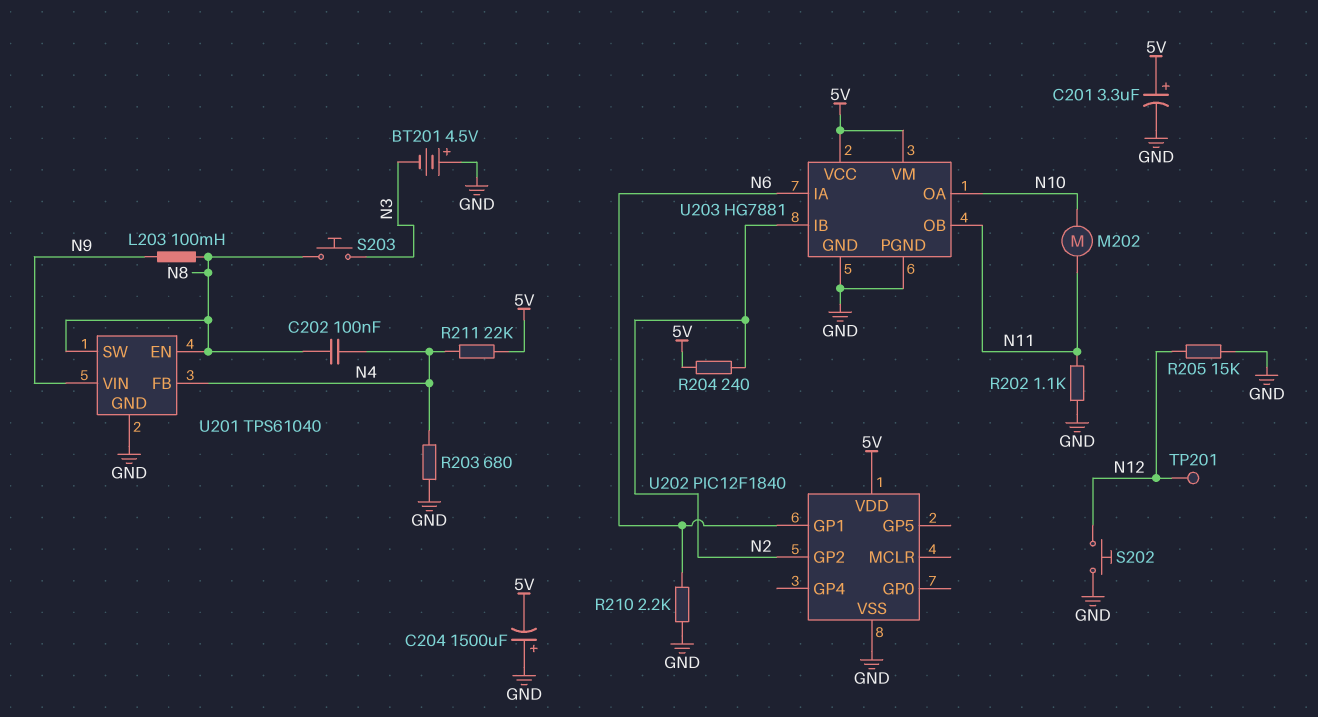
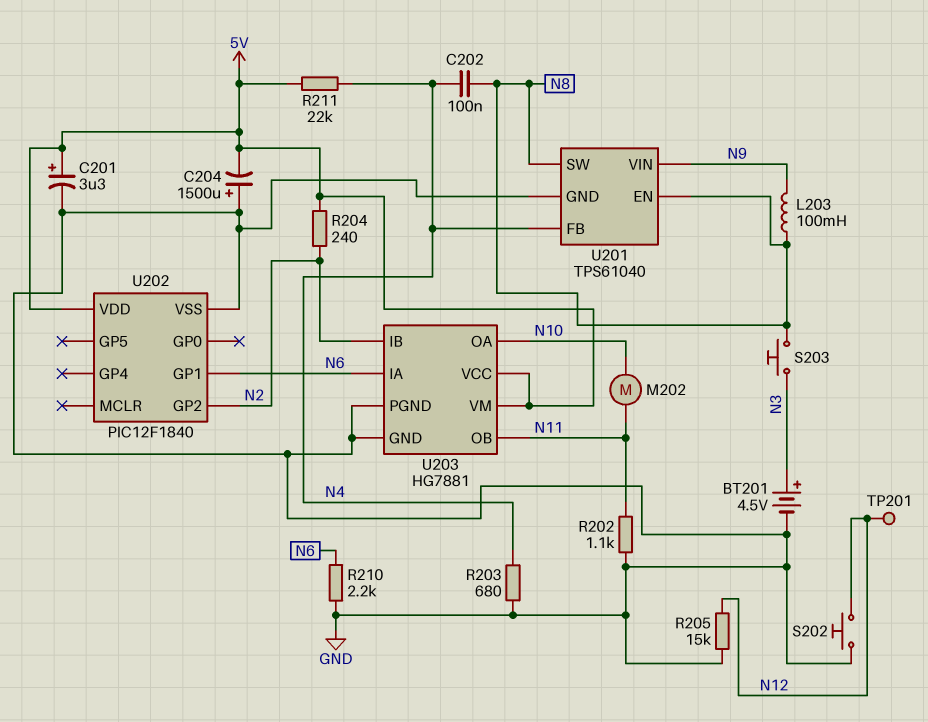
BT201: 4.5V (plus GND, minus N3) -> 4.5V (plus N3, minus GND)

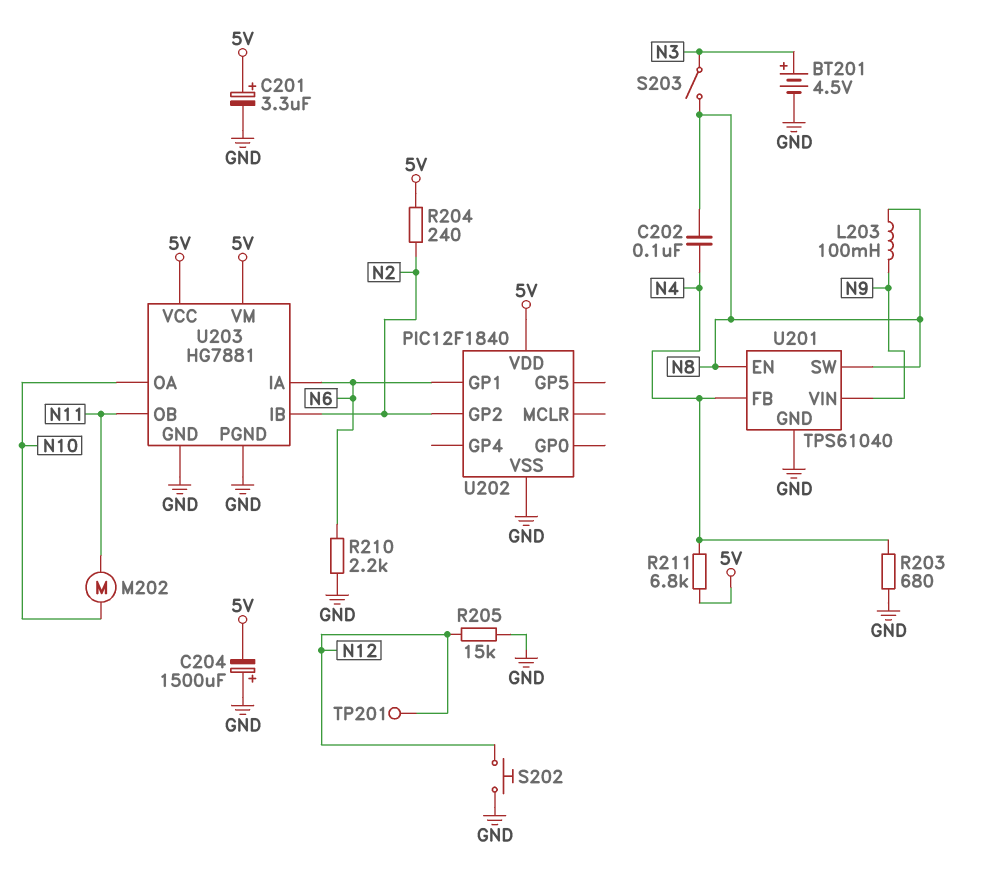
R202: 1.1k (GND, N11) -> none
R211: 22k (5V, N4) -> 6.8k (5V, N4)
S203: button (N3, N8) -> switch (N3, N8)

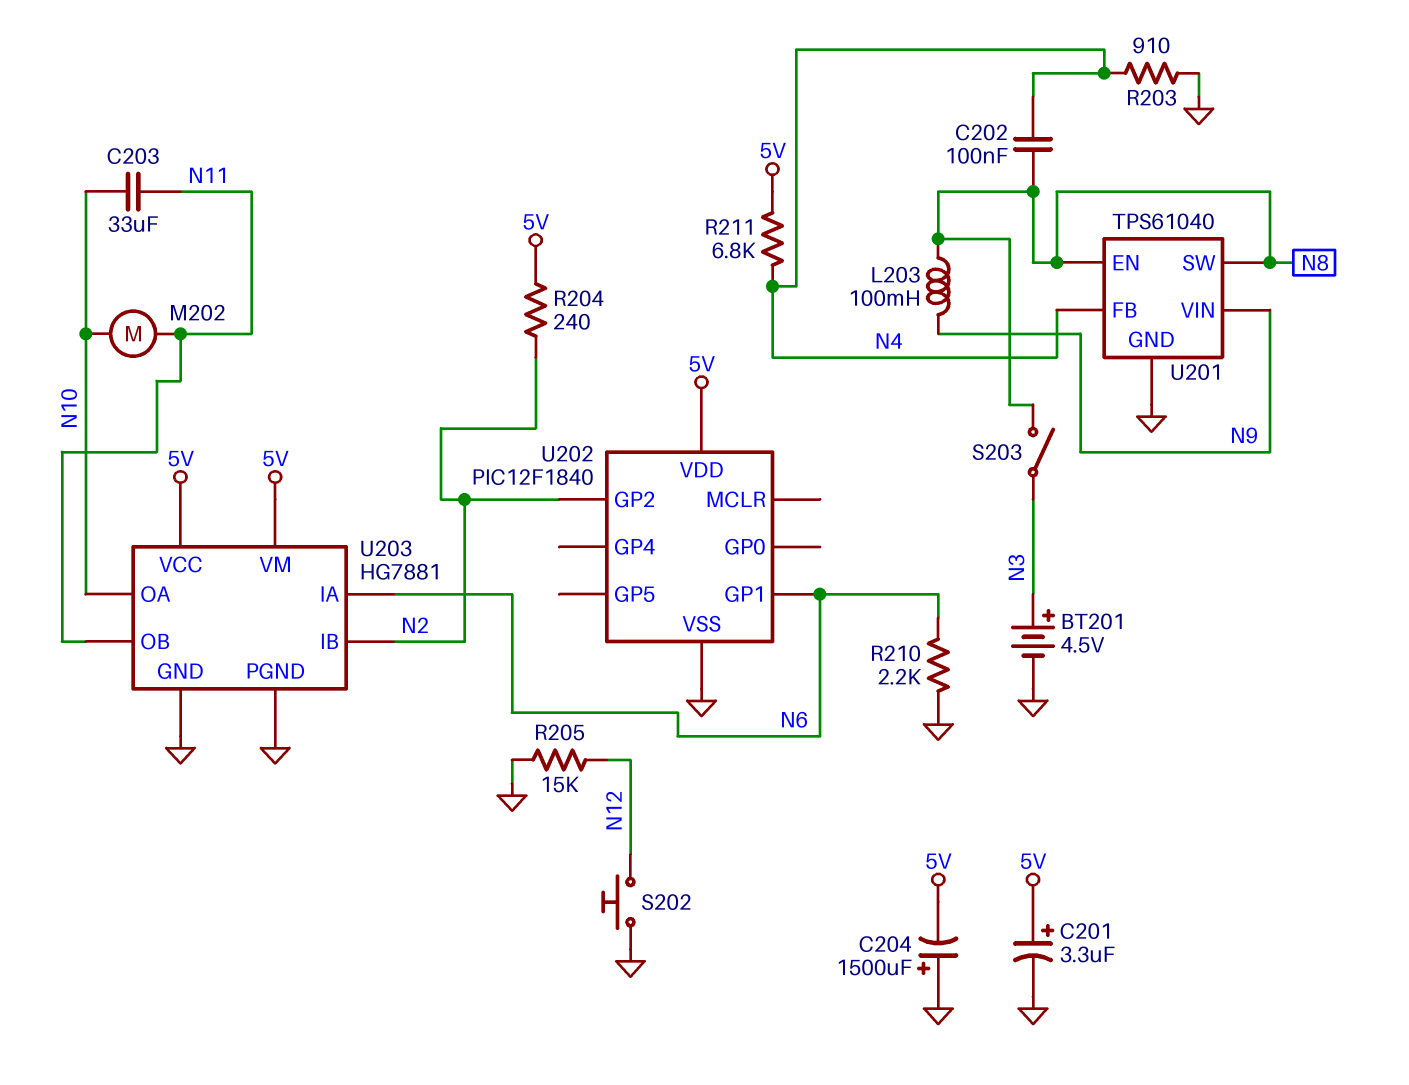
C203: none -> 33uF (N10, N11)
R203: 680 (GND, N4) -> 910 (GND, N4)
TP201: test point (N12) -> none

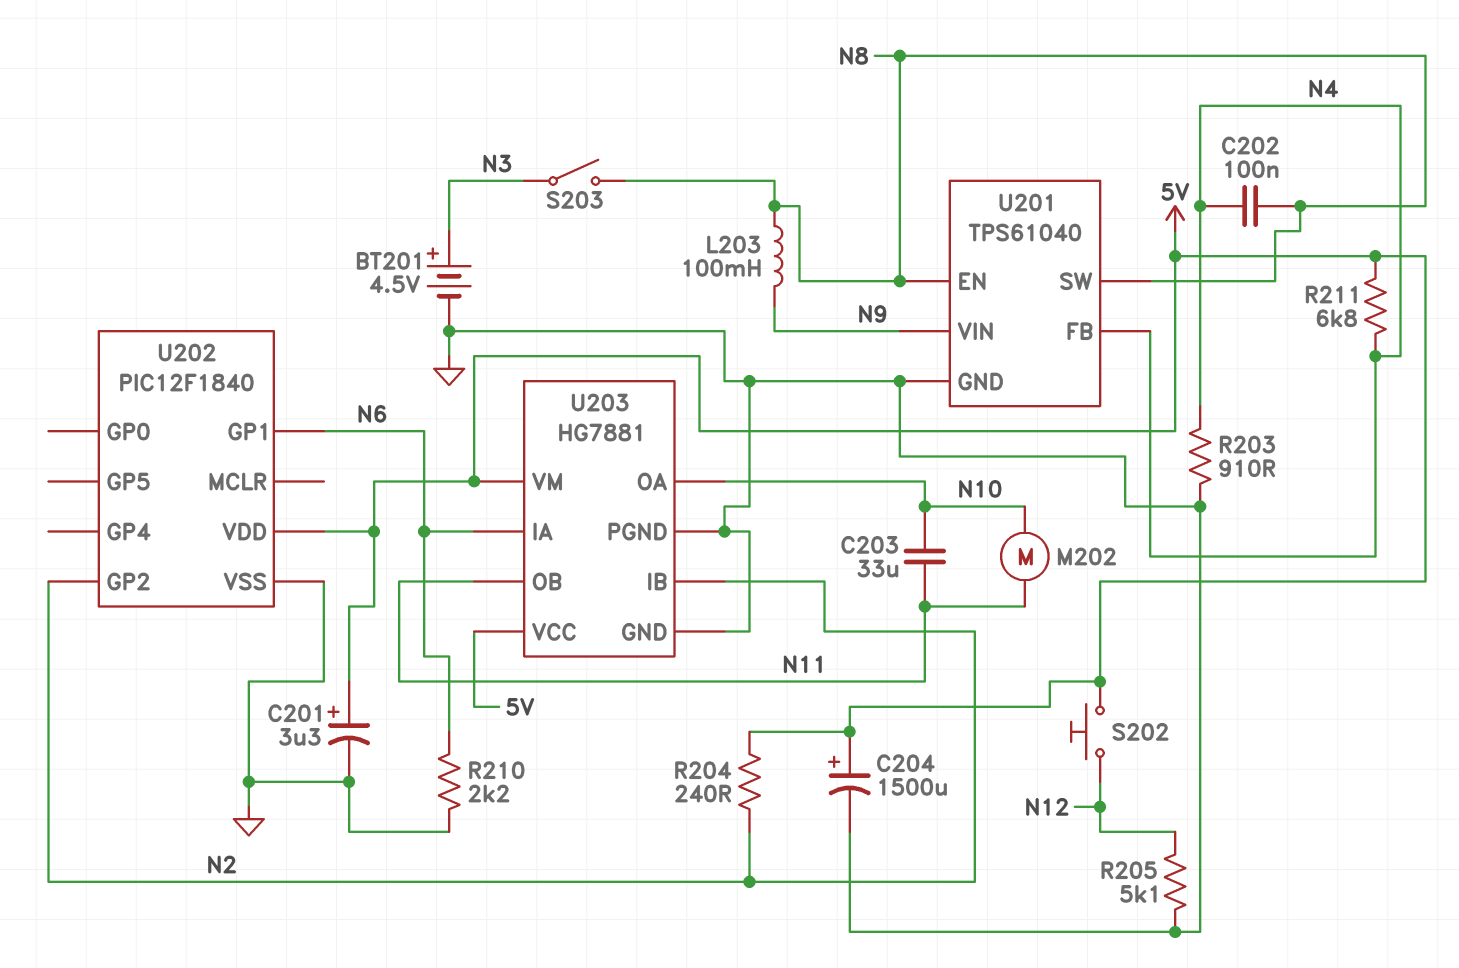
C204: 1500uF (plus GND, minus 5V) -> 1500uF (plus 5V, minus GND)
R205: 15k (GND, N12) -> 5.1k (GND, N12)
S202: button (GND, N12) -> button (5V, N12)

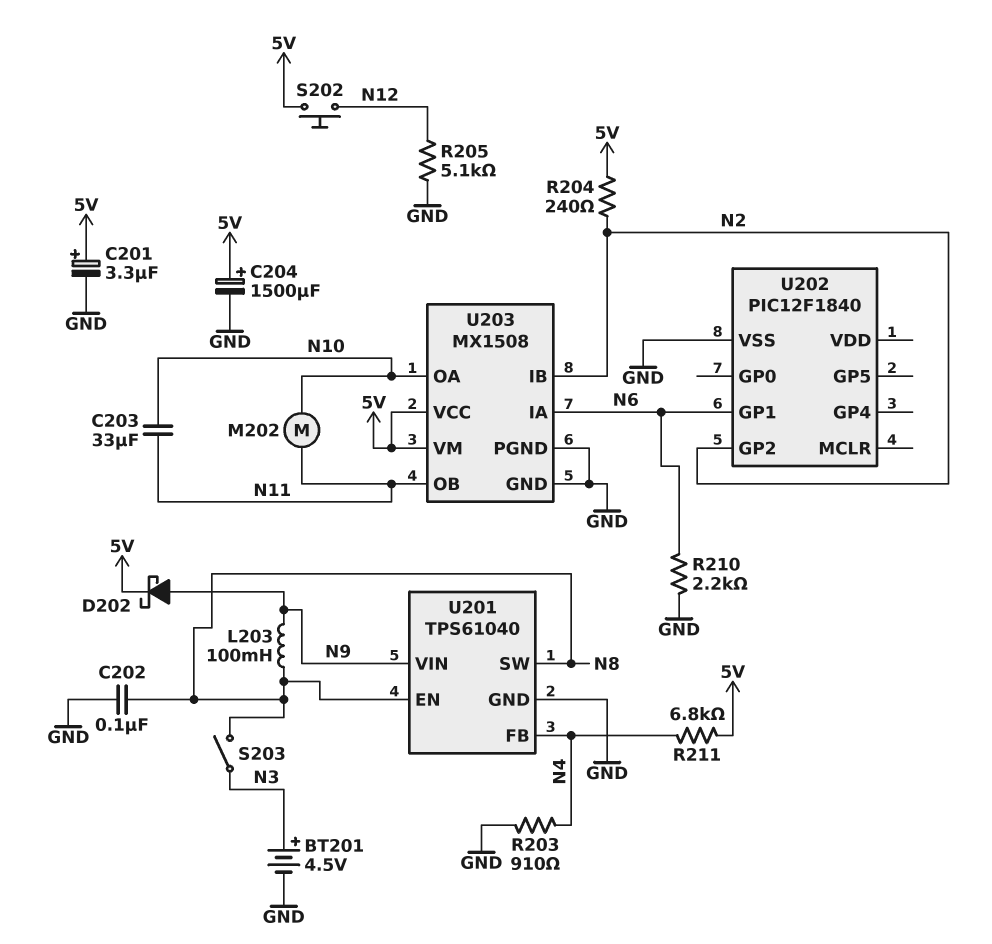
C202: 100nF (N4, N8) -> 100nF (GND, N8)
D202: none -> schottky (A N9, K 5V)
U202 pin VDD: 5V -> none
U203: HG7881 -> MX1508

